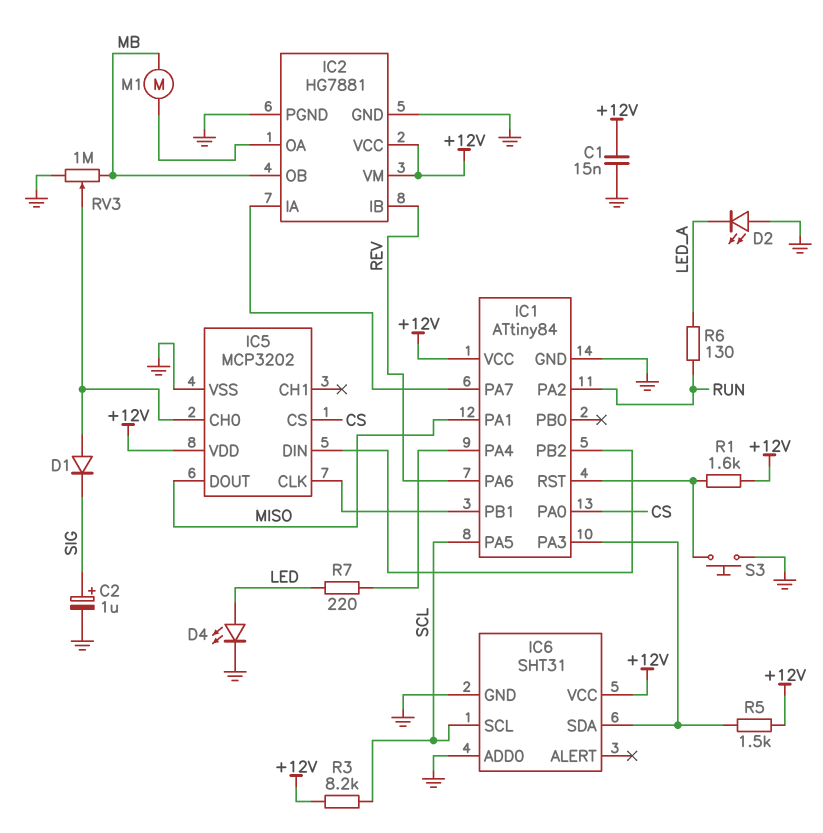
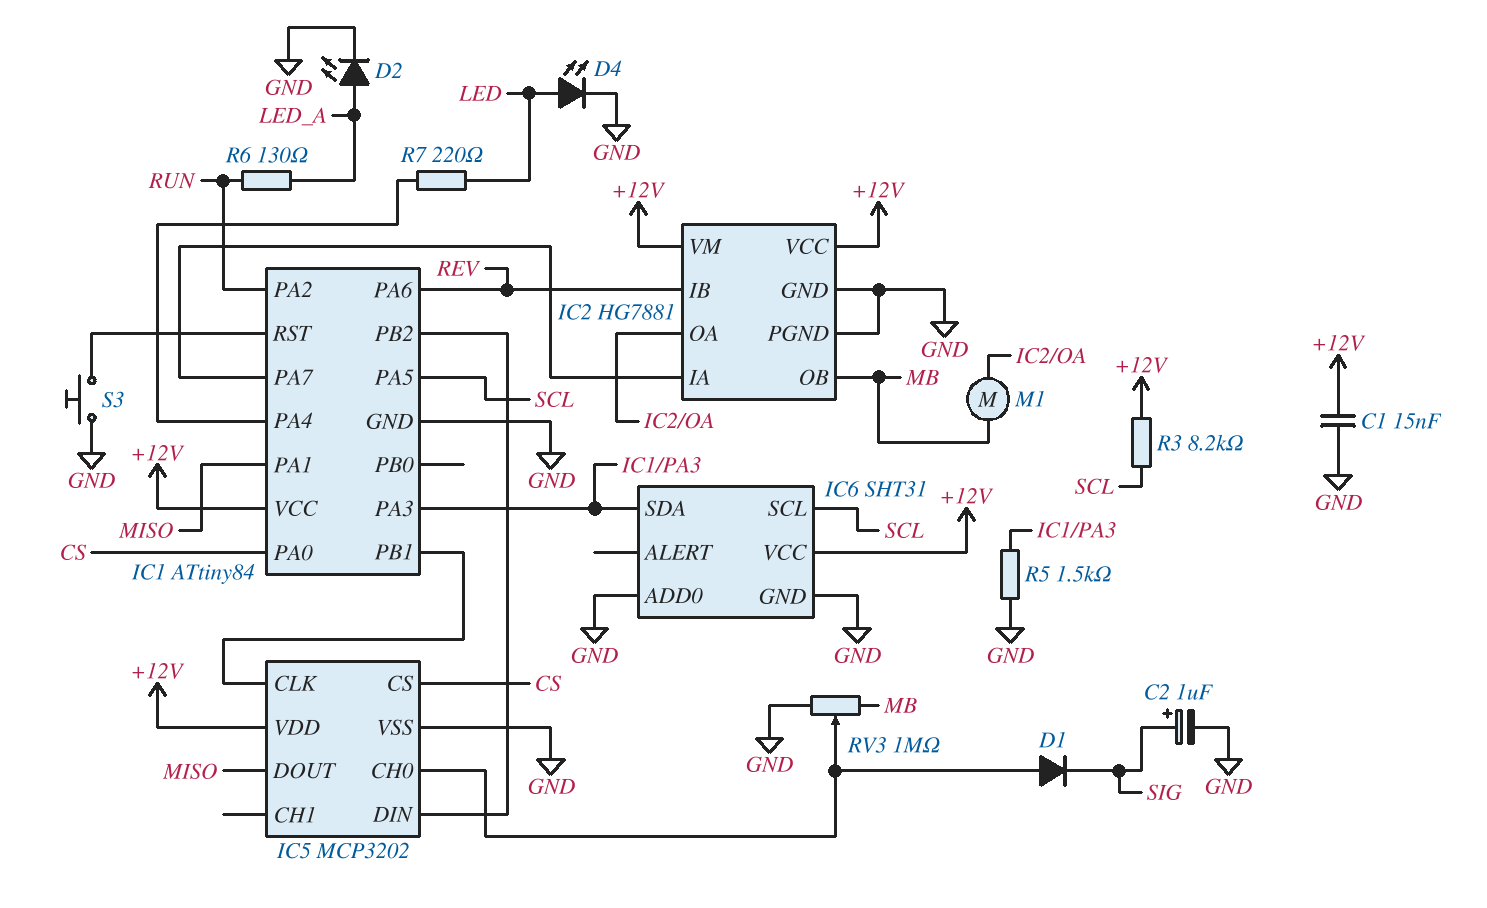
D2: LED (A GND, K LED_A) -> LED (A LED_A, K GND)
R1: 1.6k (+12V, IC1/RST) -> none
R5: 1.5k (+12V, IC1/PA3) -> 1.5k (GND, IC1/PA3)

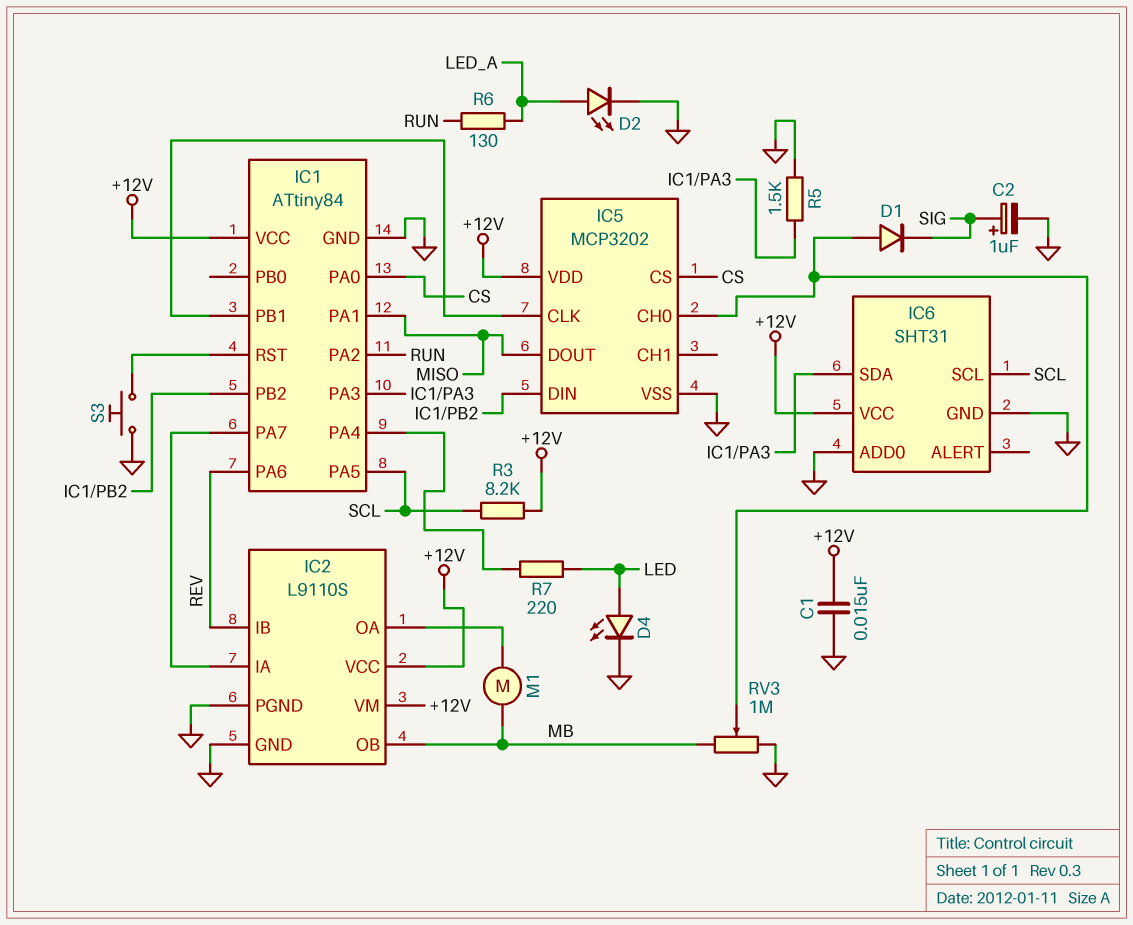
IC2: HG7881 -> L9110S

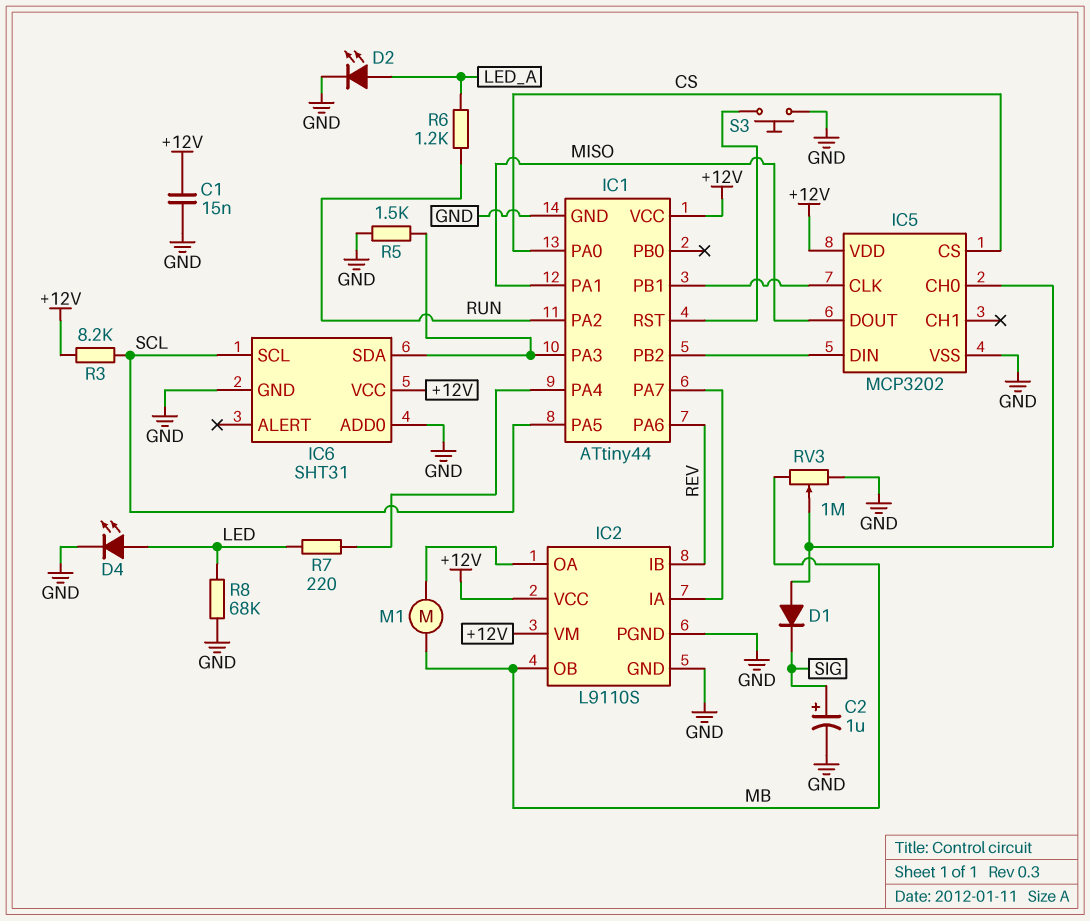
IC1: ATtiny84 -> ATtiny44
R6: 130 (LED_A, RUN) -> 1.2k (LED_A, RUN)
R8: none -> 68k (GND, LED)

